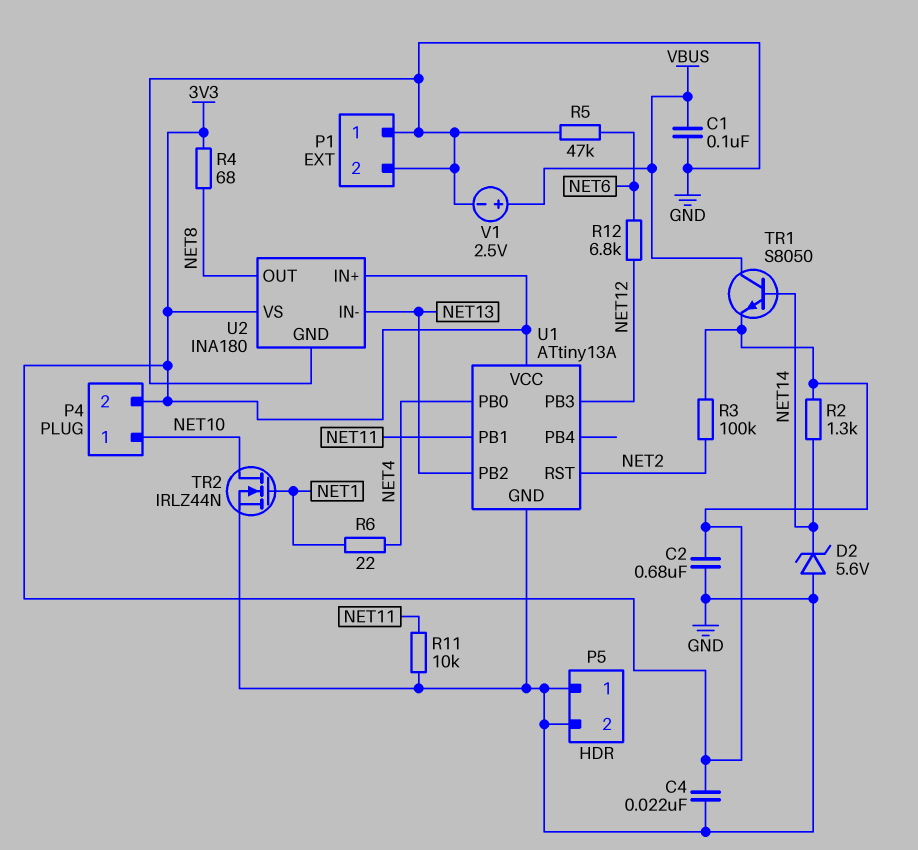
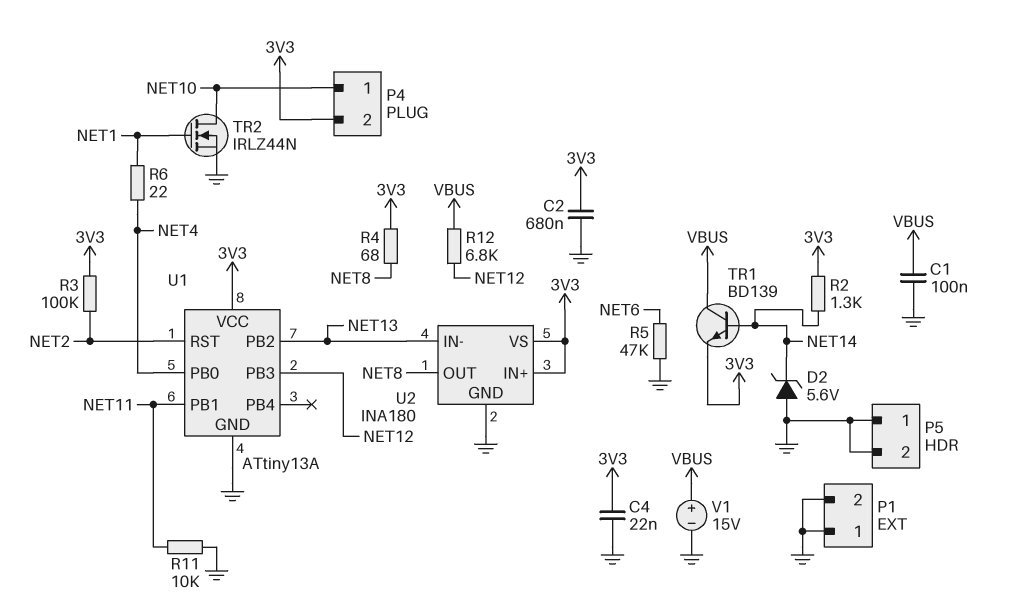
R12: 6.8k (NET6, NET12) -> 6.8k (NET12, VBUS)
TR1: NPN S8050 (B NET14, C VBUS, E 3V3) -> NPN BD139 (B NET14, C VBUS, E 3V3)
V1: 2.5V (plus VBUS, minus GND) -> 15V (plus VBUS, minus GND)

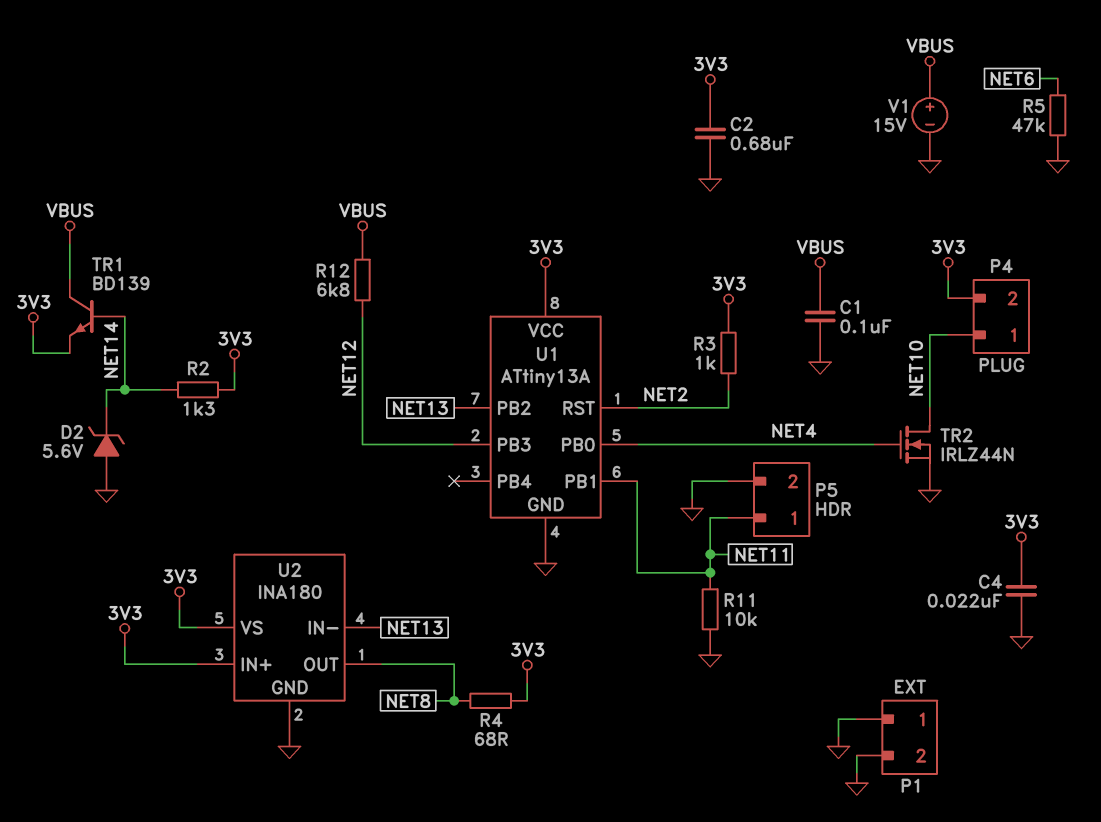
P5 pin 1: GND -> NET11
R3: 100k (3V3, NET2) -> 1k (3V3, NET2)
R6: 22 (NET1, NET4) -> none
TR2: NMOS IRLZ44N (G NET1, D NET10, S GND) -> NMOS IRLZ44N (G NET4, D NET10, S GND)

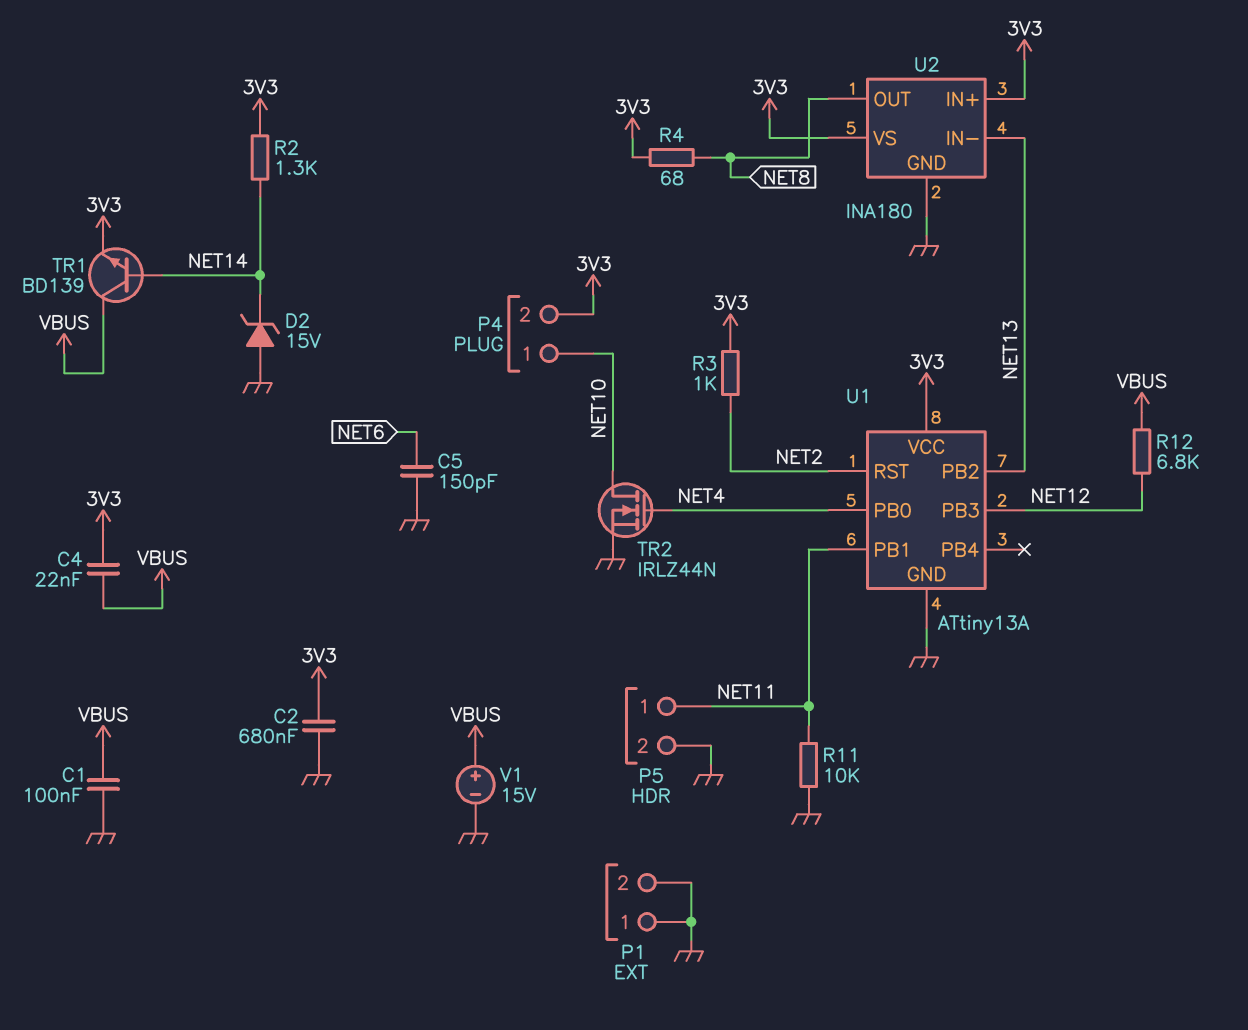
C4: 22nF (3V3, GND) -> 22nF (3V3, VBUS)
C5: none -> 150pF (GND, NET6)
D2: zener 5.6V (A GND, K NET14) -> zener 15V (A GND, K NET14)
R5: 47k (GND, NET6) -> none

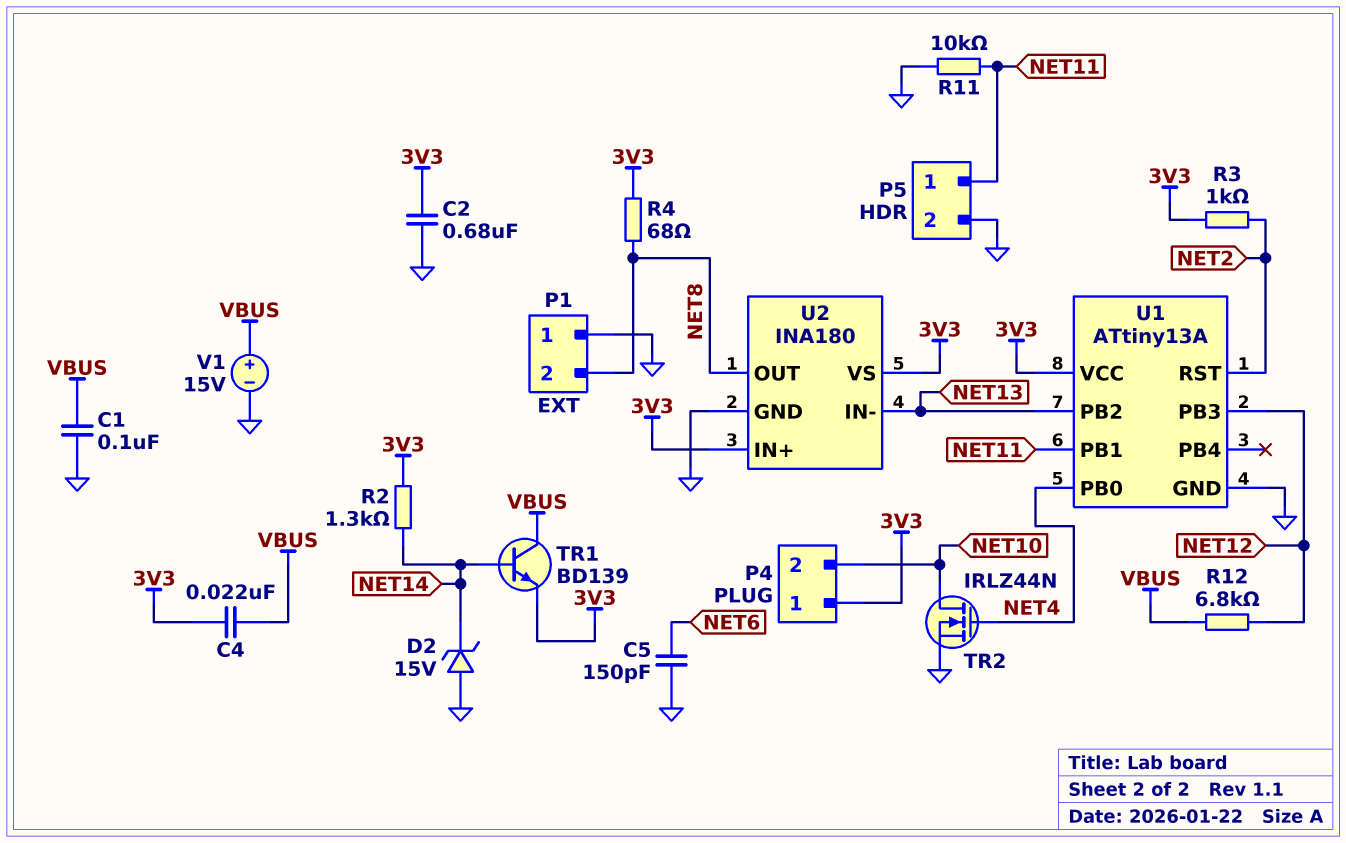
P1 pin 2: GND -> NET8
P4 pin 1: NET10 -> 3V3
P4 pin 2: 3V3 -> NET10

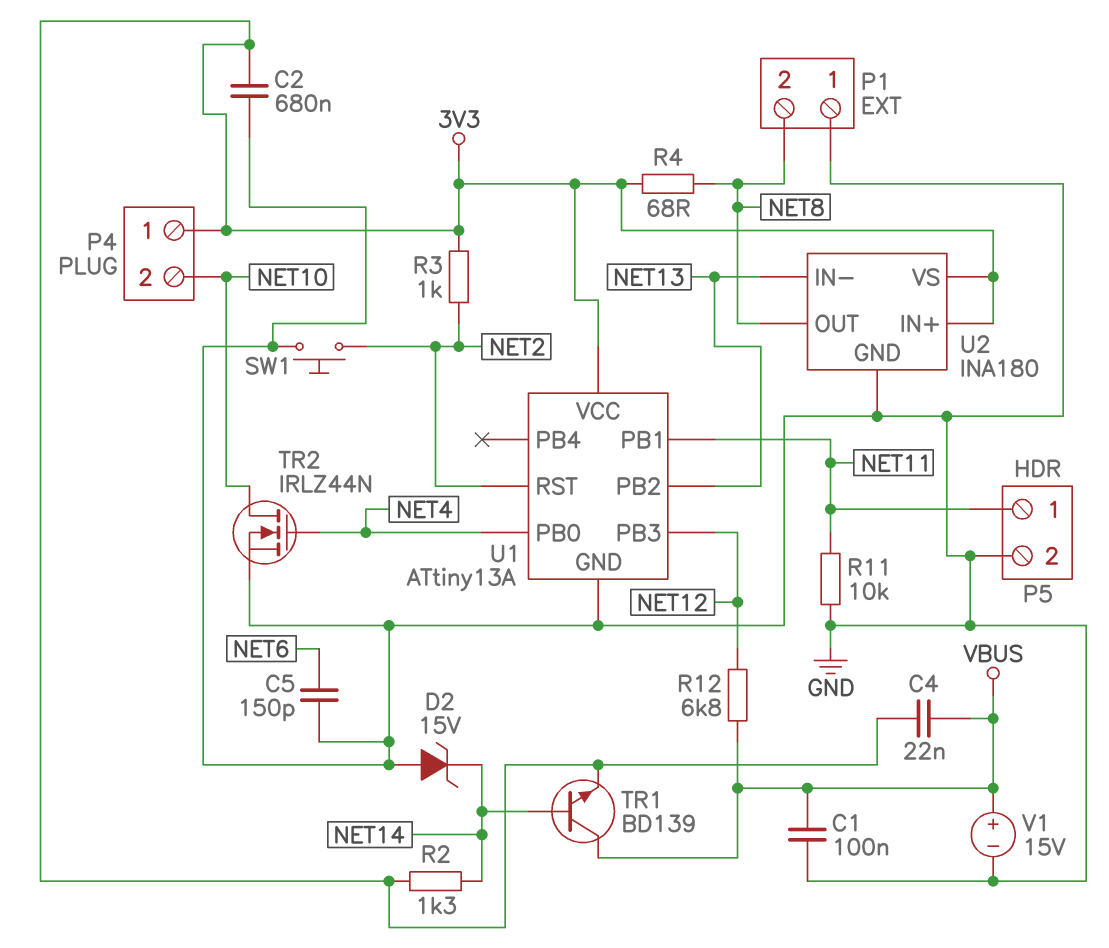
SW1: none -> button (GND, NET2)

